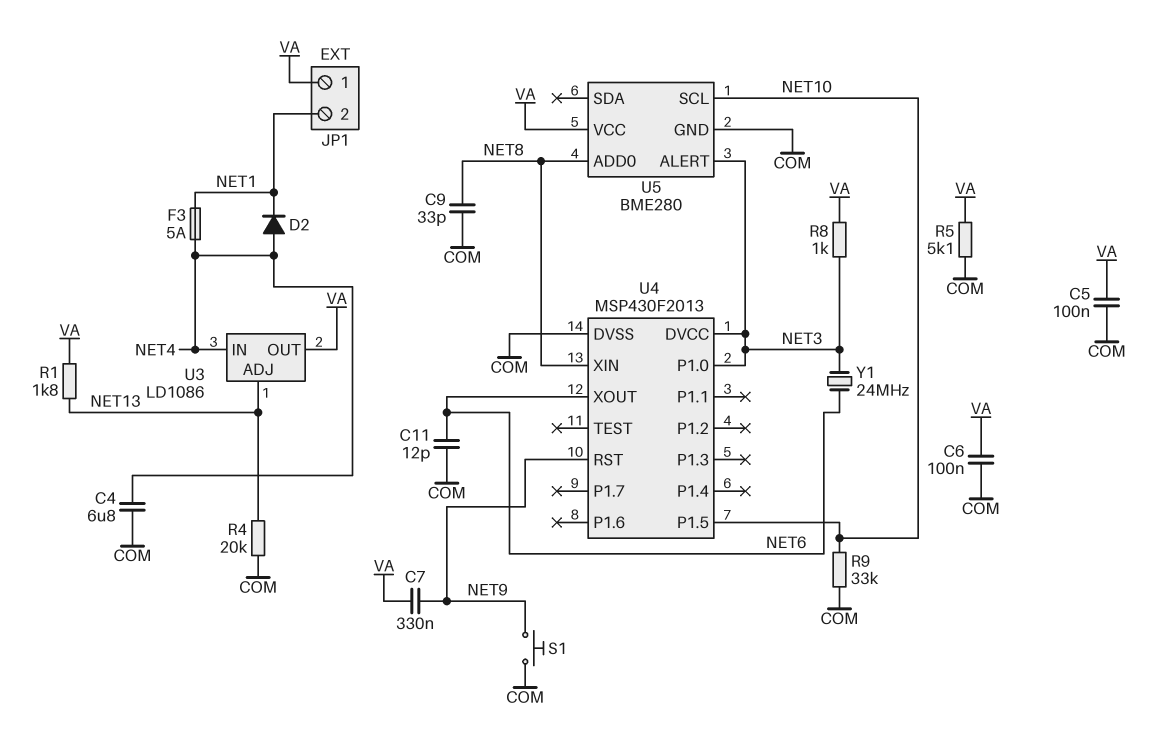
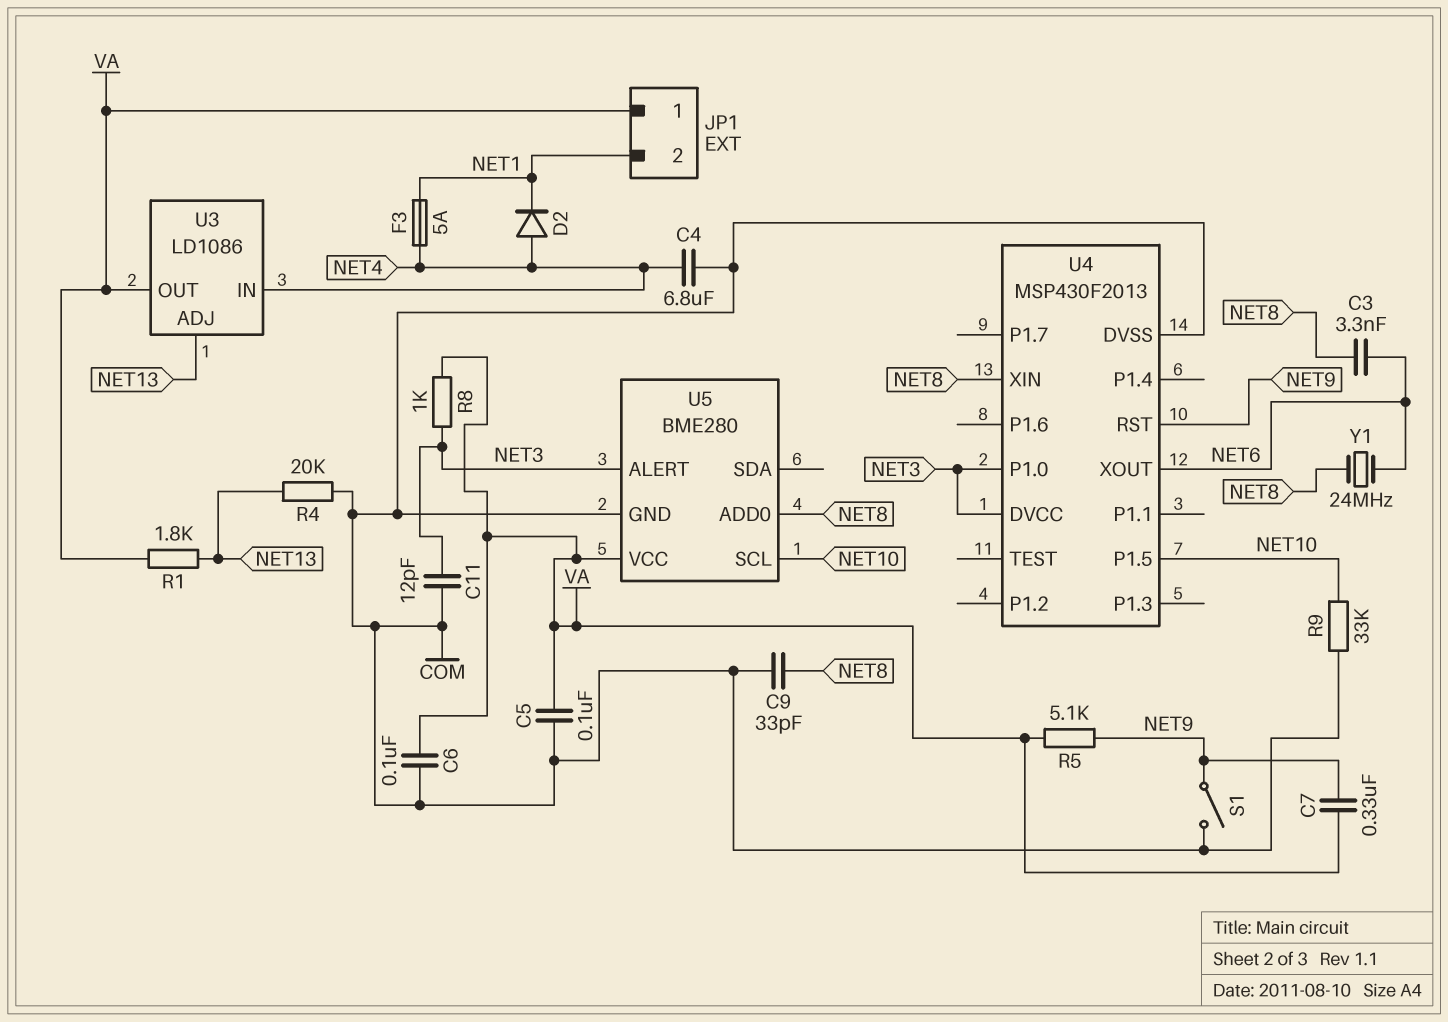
C3: none -> 3.3nF (NET6, NET8)
C11: 12pF (COM, NET6) -> 12pF (COM, NET3)
R5: 5.1k (COM, VA) -> 5.1k (NET9, VA)
S1: button (COM, NET9) -> switch (COM, NET9)
Y1: 24MHz (NET3, NET6) -> 24MHz (NET6, NET8)

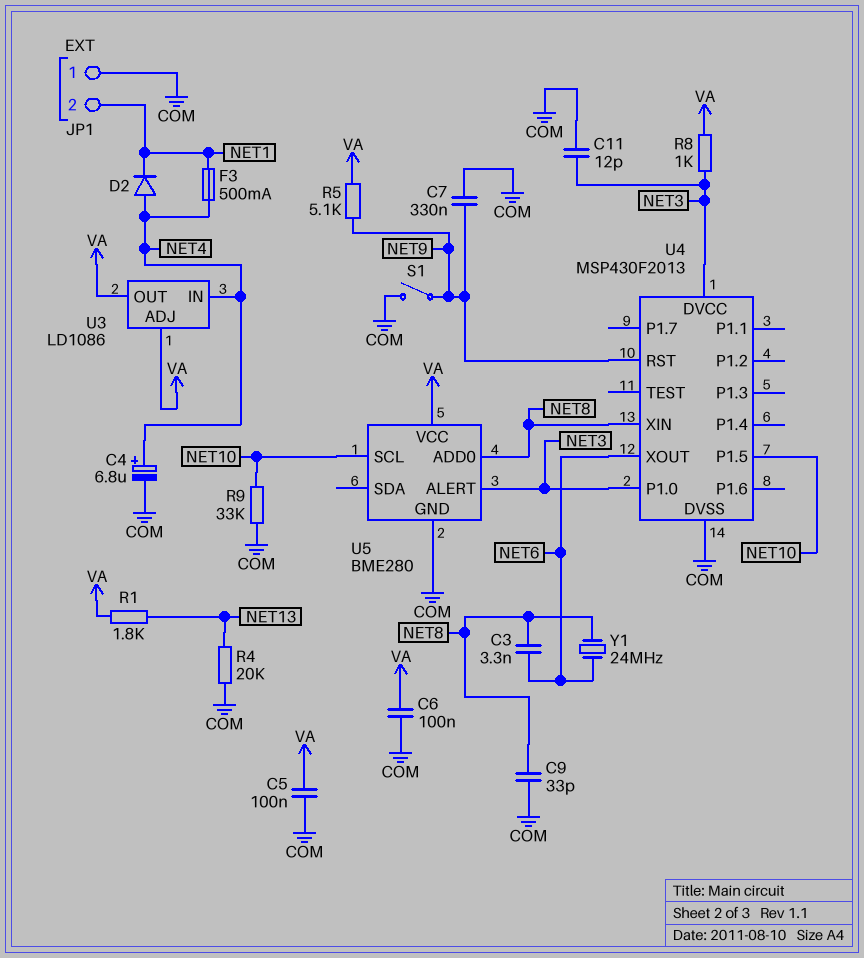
C4: 6.8uF (COM, NET4) -> 6.8uF (plus NET4, minus COM)
C7: 330nF (NET9, VA) -> 330nF (COM, NET9)
F3: 5A (NET1, NET4) -> 500mA (NET1, NET4)
JP1 pin 1: VA -> COM
U3 pin ADJ: NET13 -> VA

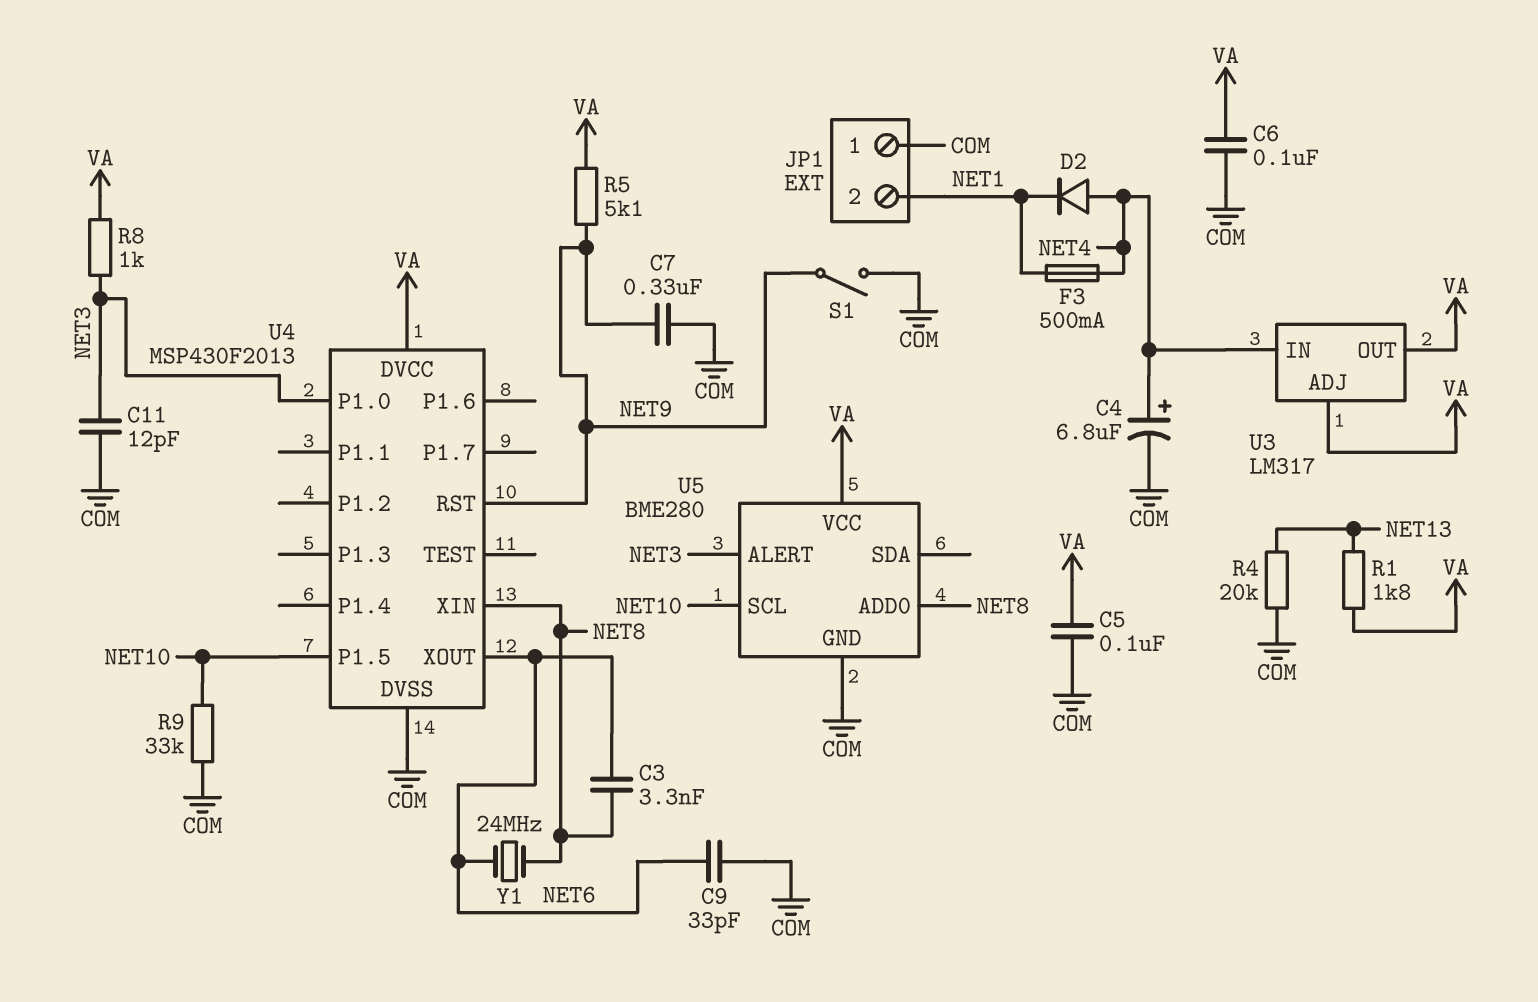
C9: 33pF (COM, NET8) -> 33pF (COM, NET6)
U3: LD1086 -> LM317
U4 pin DVCC: NET3 -> VA

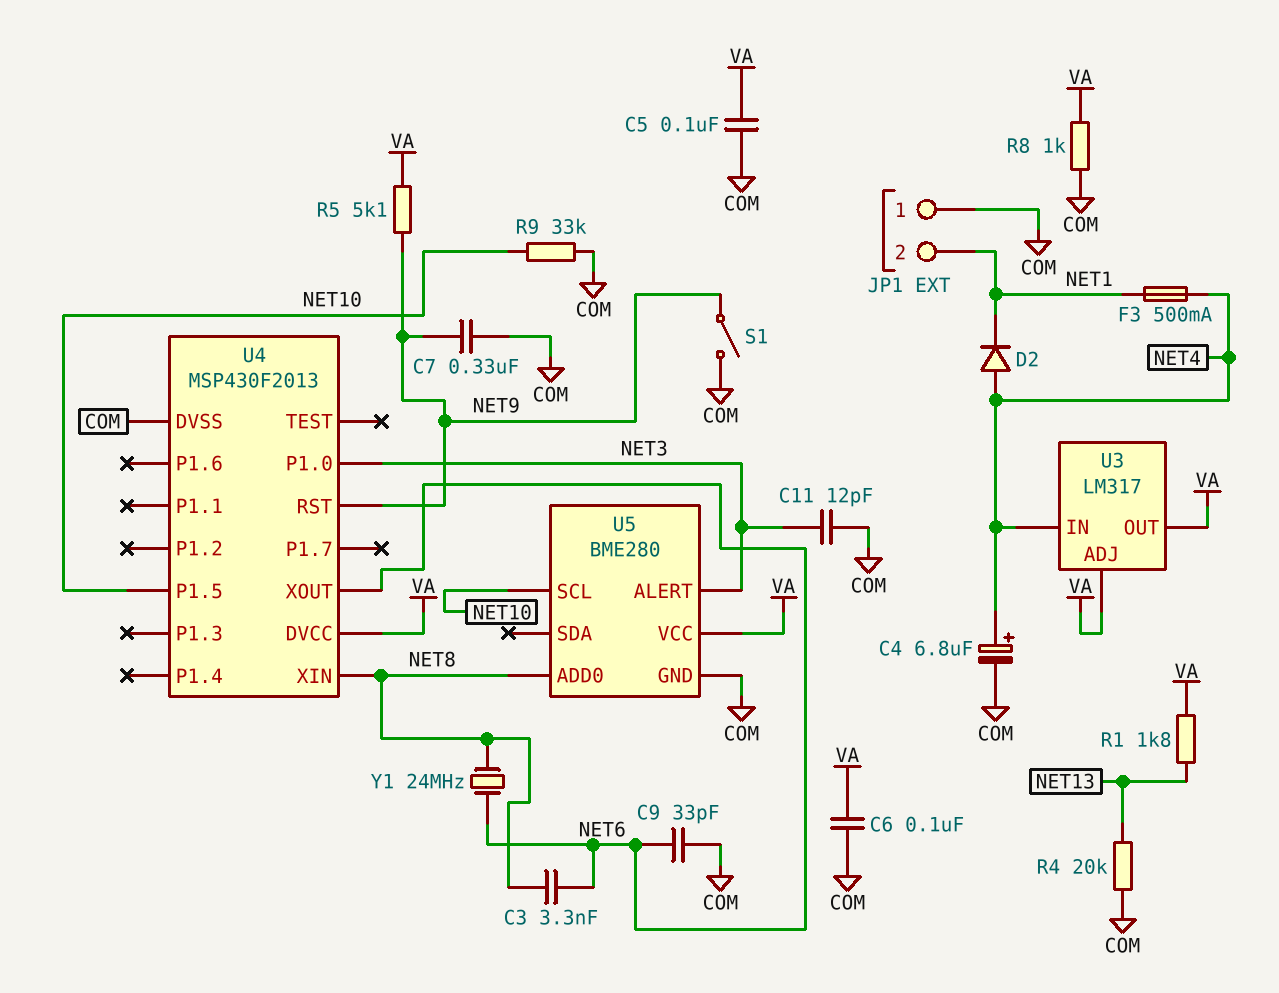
R8: 1k (NET3, VA) -> 1k (COM, VA)

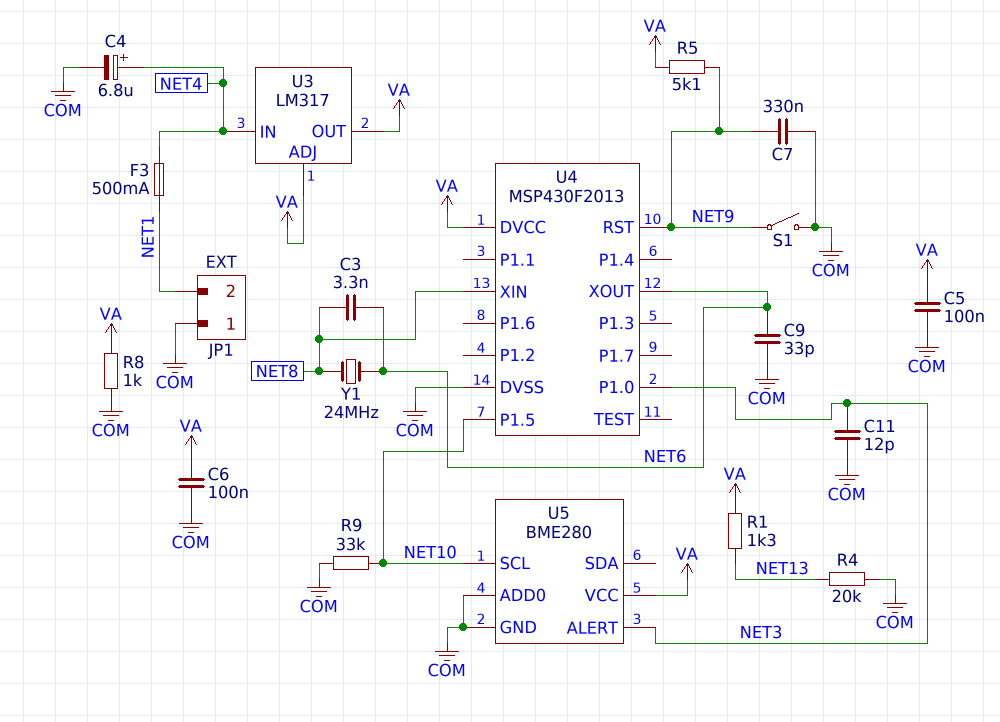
D2: diode (A NET4, K NET1) -> none
R1: 1.8k (NET13, VA) -> 1.3k (NET13, VA)
U5 pin ADD0: NET8 -> COM

